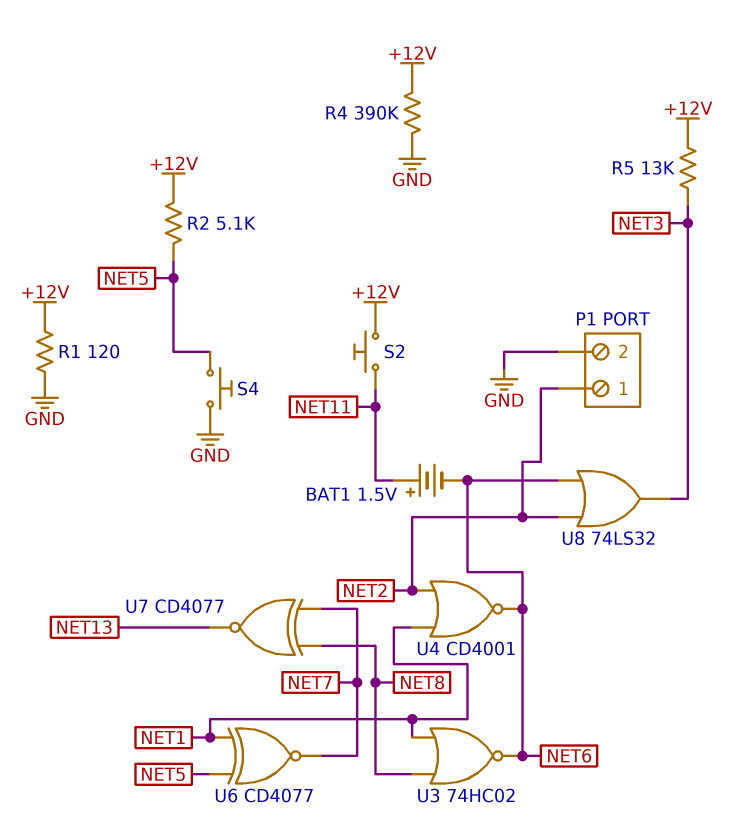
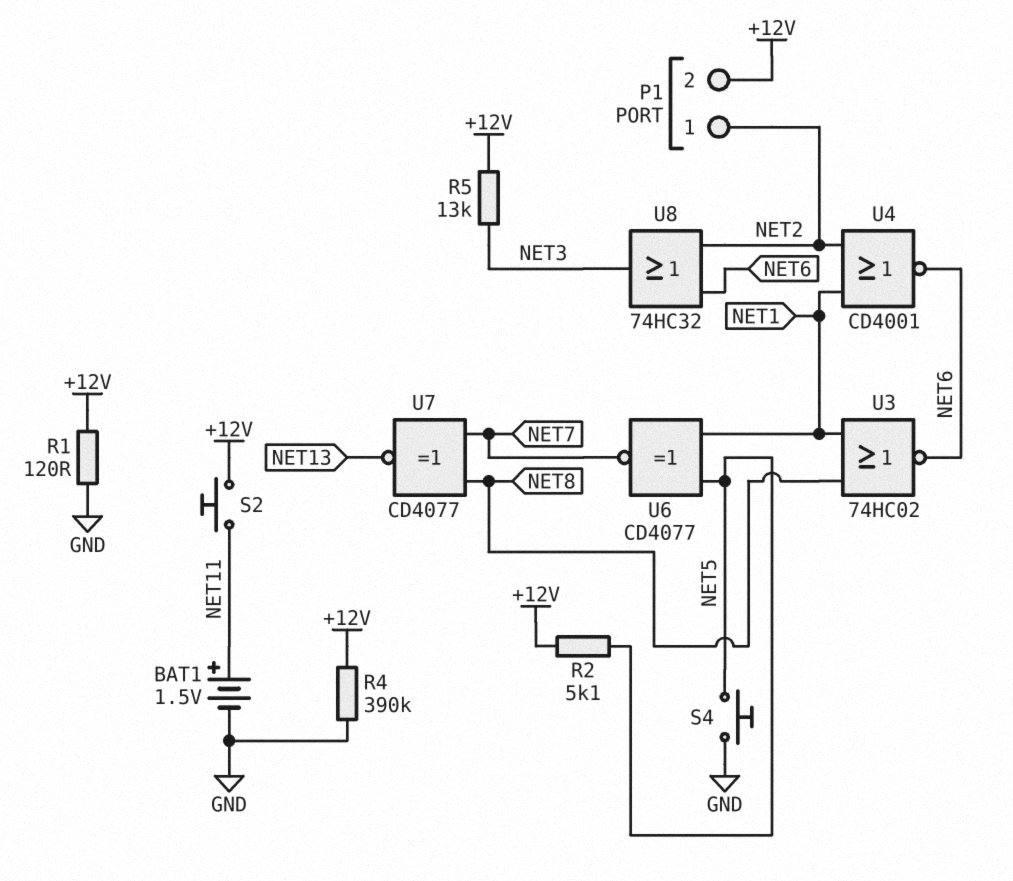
BAT1: 1.5V (plus NET11, minus NET6) -> 1.5V (plus NET11, minus GND)
P1 pin 2: GND -> +12V
U8: OR 74LS32 (in NET2, in NET6, out NET3) -> OR 74HC32 (in NET2, in NET6, out NET3)

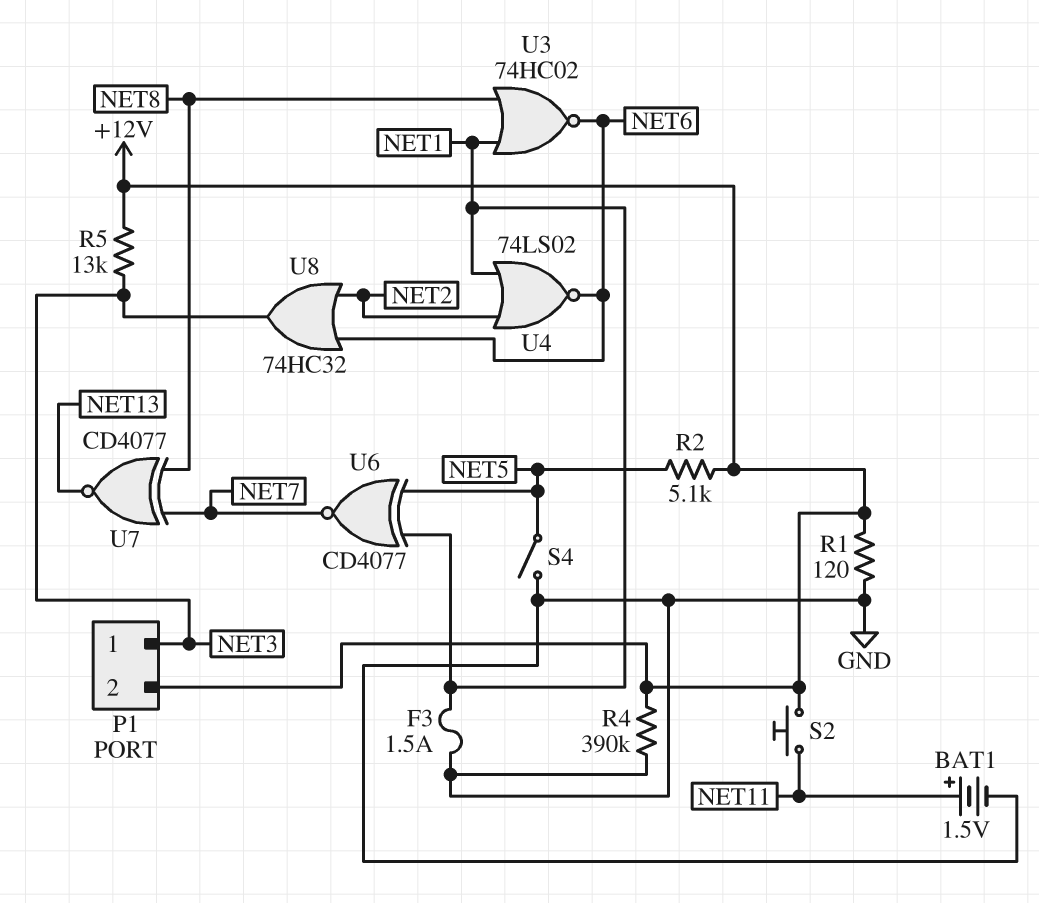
F3: none -> 1.5A (GND, NET1)
P1 pin 1: NET2 -> NET3
S4: button (GND, NET5) -> switch (GND, NET5)
U4: NOR CD4001 (in NET1, in NET2, out NET6) -> NOR 74LS02 (in NET1, in NET2, out NET6)

